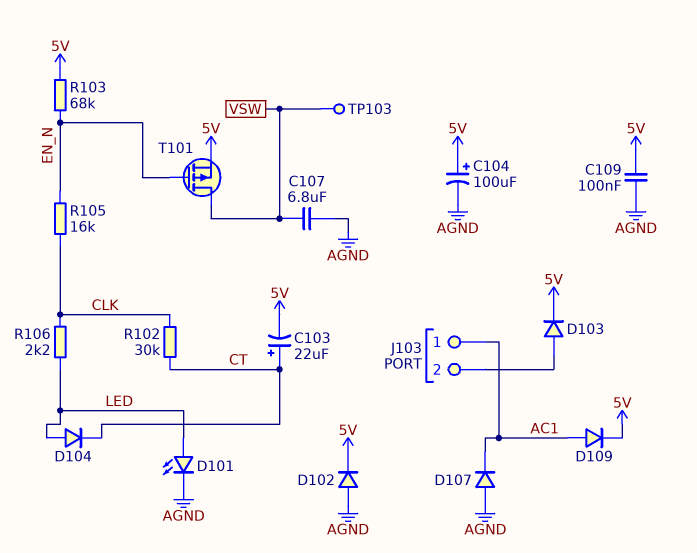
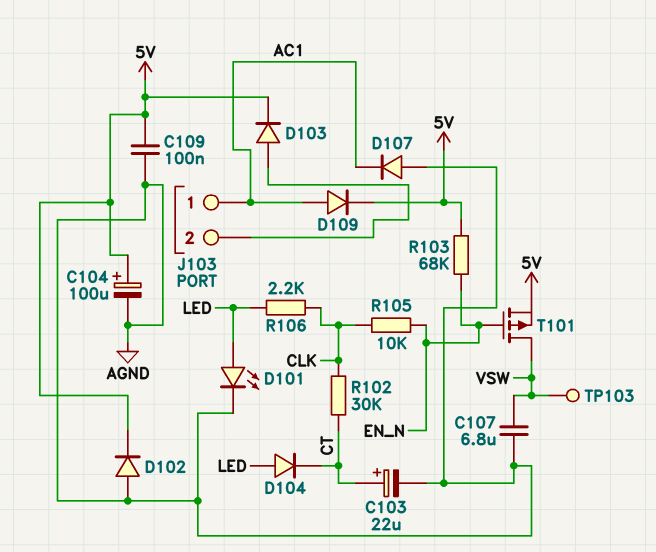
C103: 22uF (plus CT, minus 5V) -> 22uF (plus CT, minus AGND)
R105: 16k (CLK, EN_N) -> 10k (CLK, EN_N)

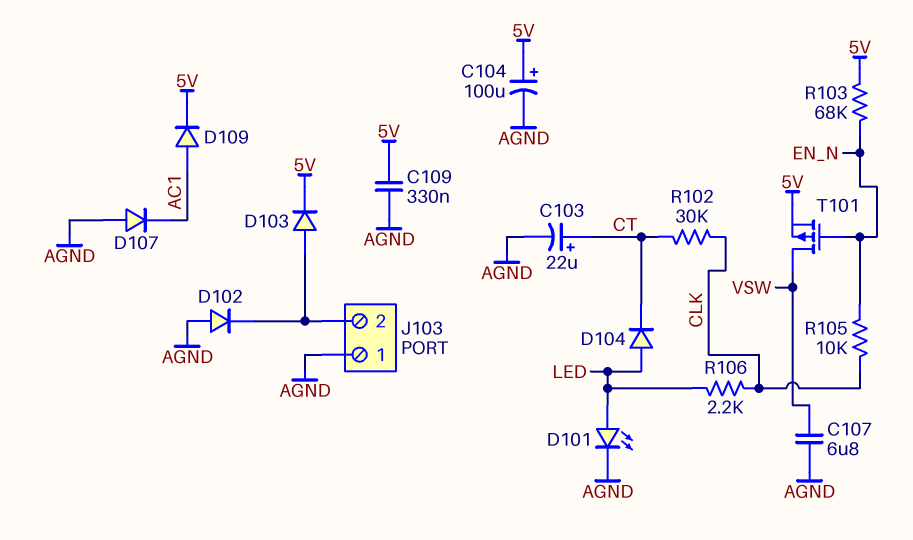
C109: 100nF (5V, AGND) -> 330nF (5V, AGND)
D102: diode (A AGND, K 5V) -> diode (A AGND, K J103/2)
J103 pin 1: AC1 -> AGND
TP103: test point (VSW) -> none

